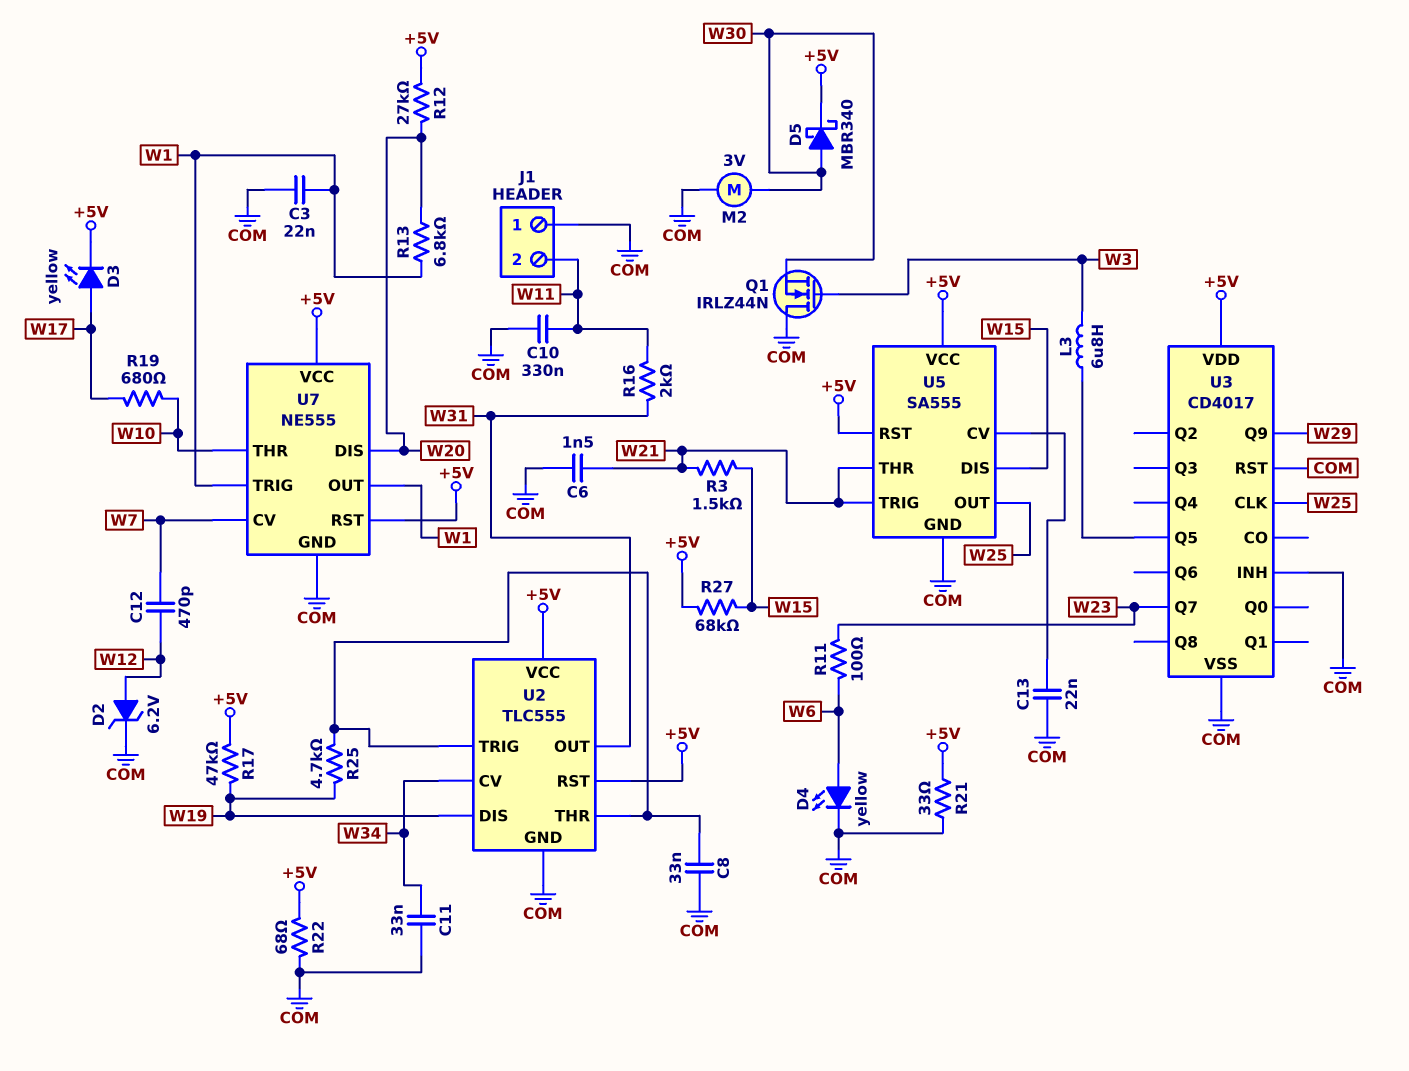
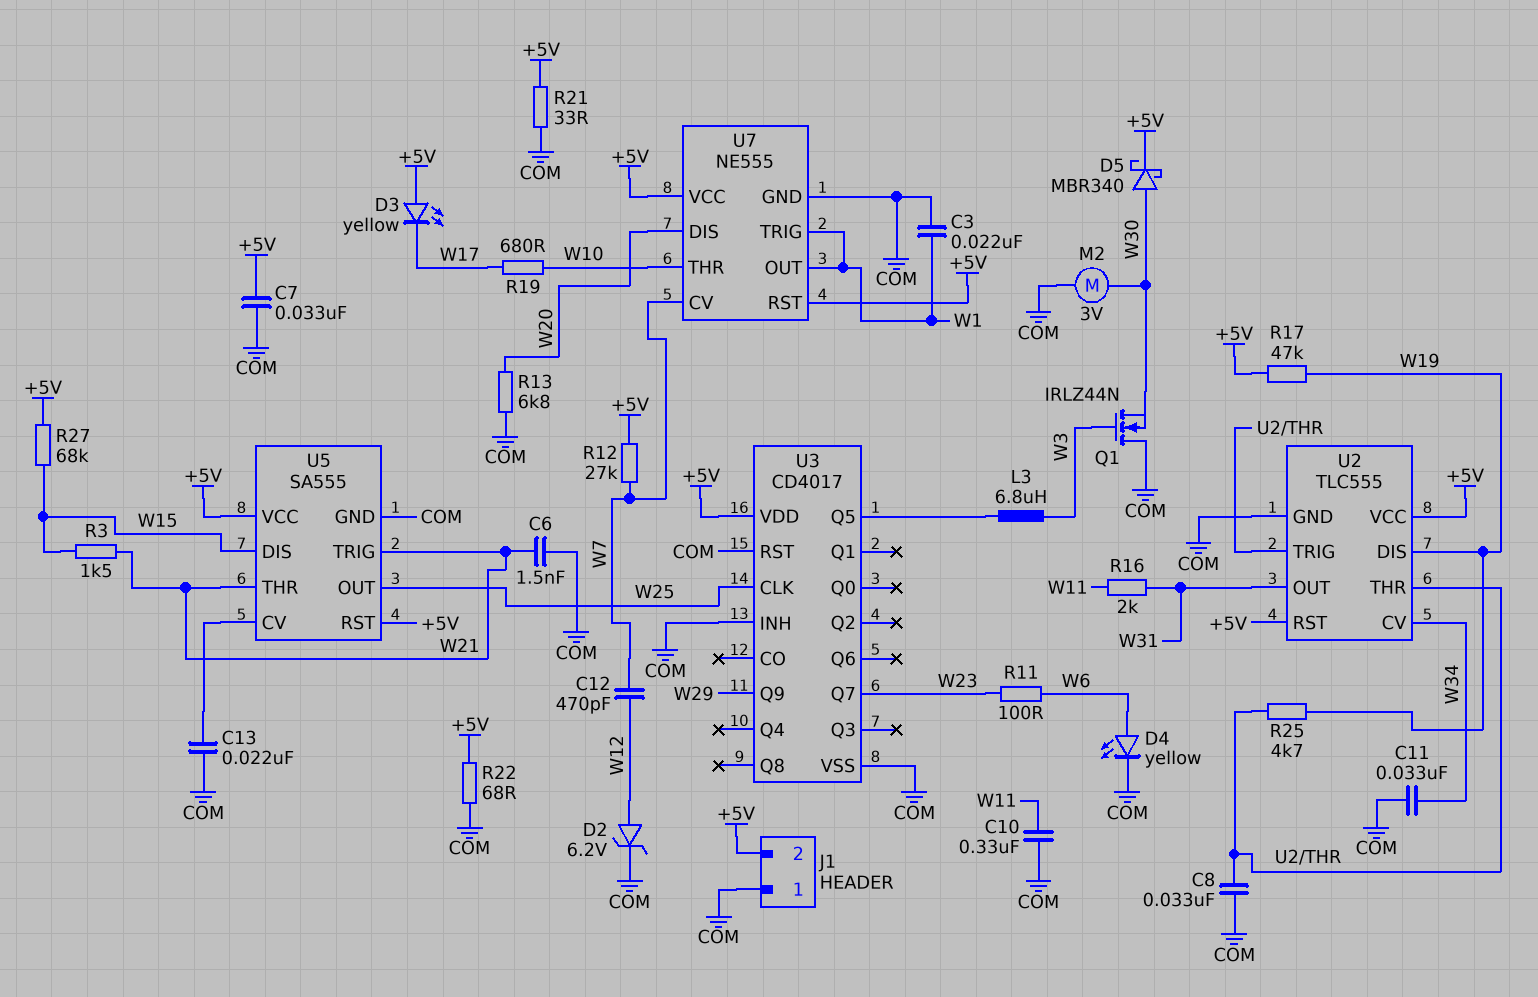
C7: none -> 33nF (+5V, COM)
D3: LED yellow (A W17, K +5V) -> LED yellow (A +5V, K W17)
J1 pin 2: W11 -> +5V
R12: 27k (+5V, W20) -> 27k (+5V, W7)
R13: 6.8k (W1, W20) -> 6.8k (COM, W20)

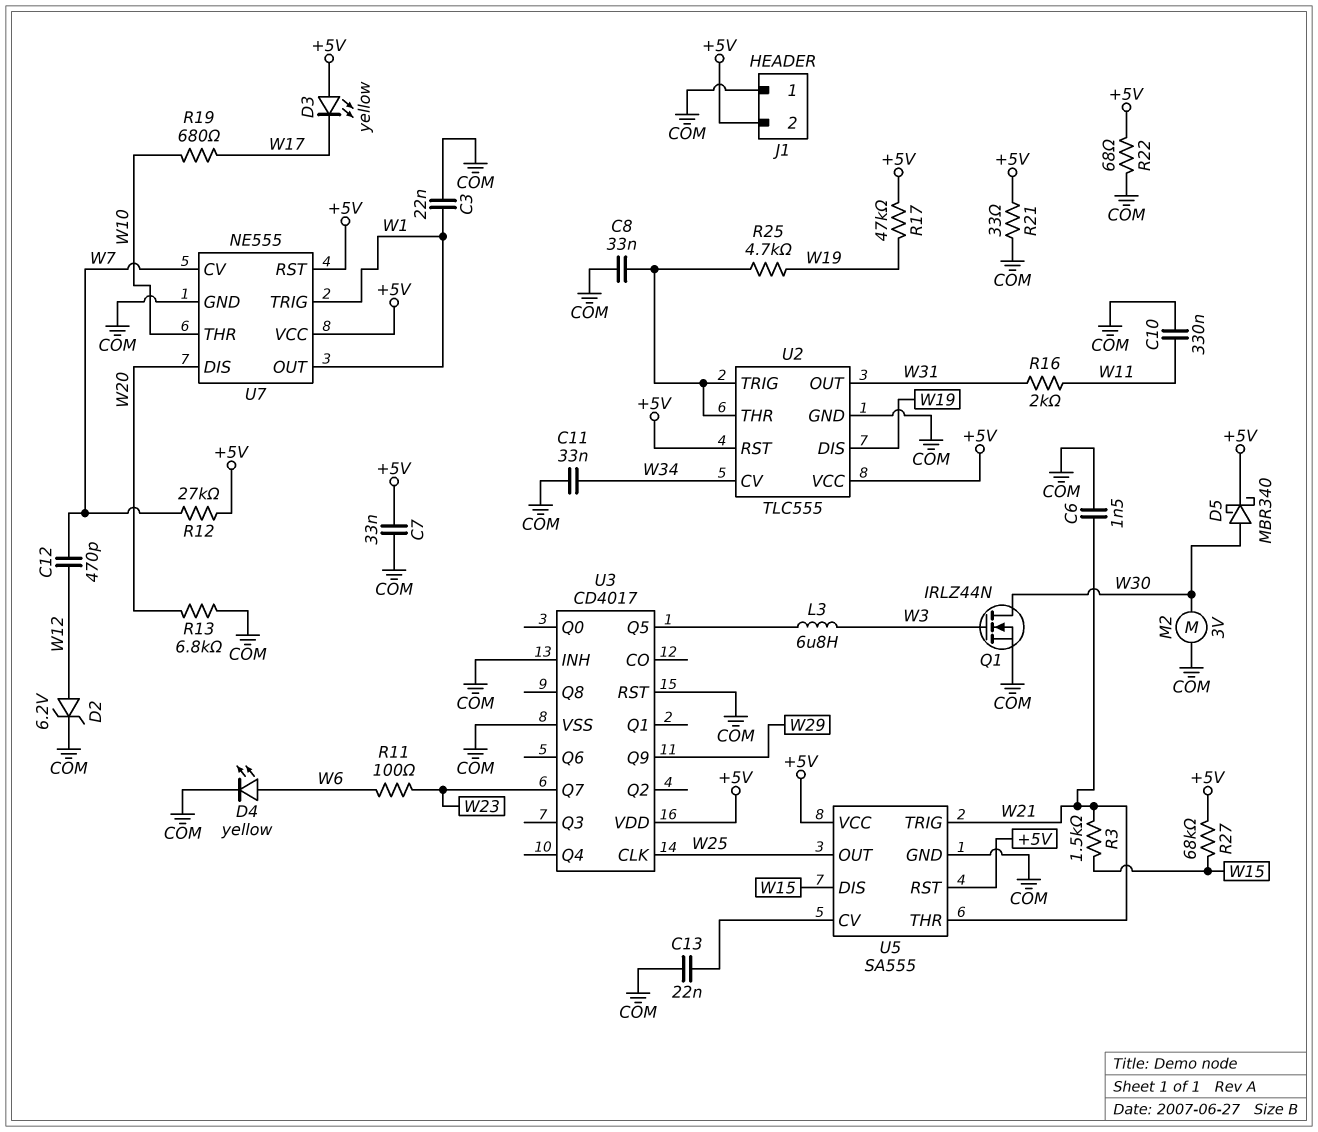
Q1: NMOS IRLZ44N (G W3, D COM, S W30) -> NMOS IRLZ44N (G W3, D W30, S COM)

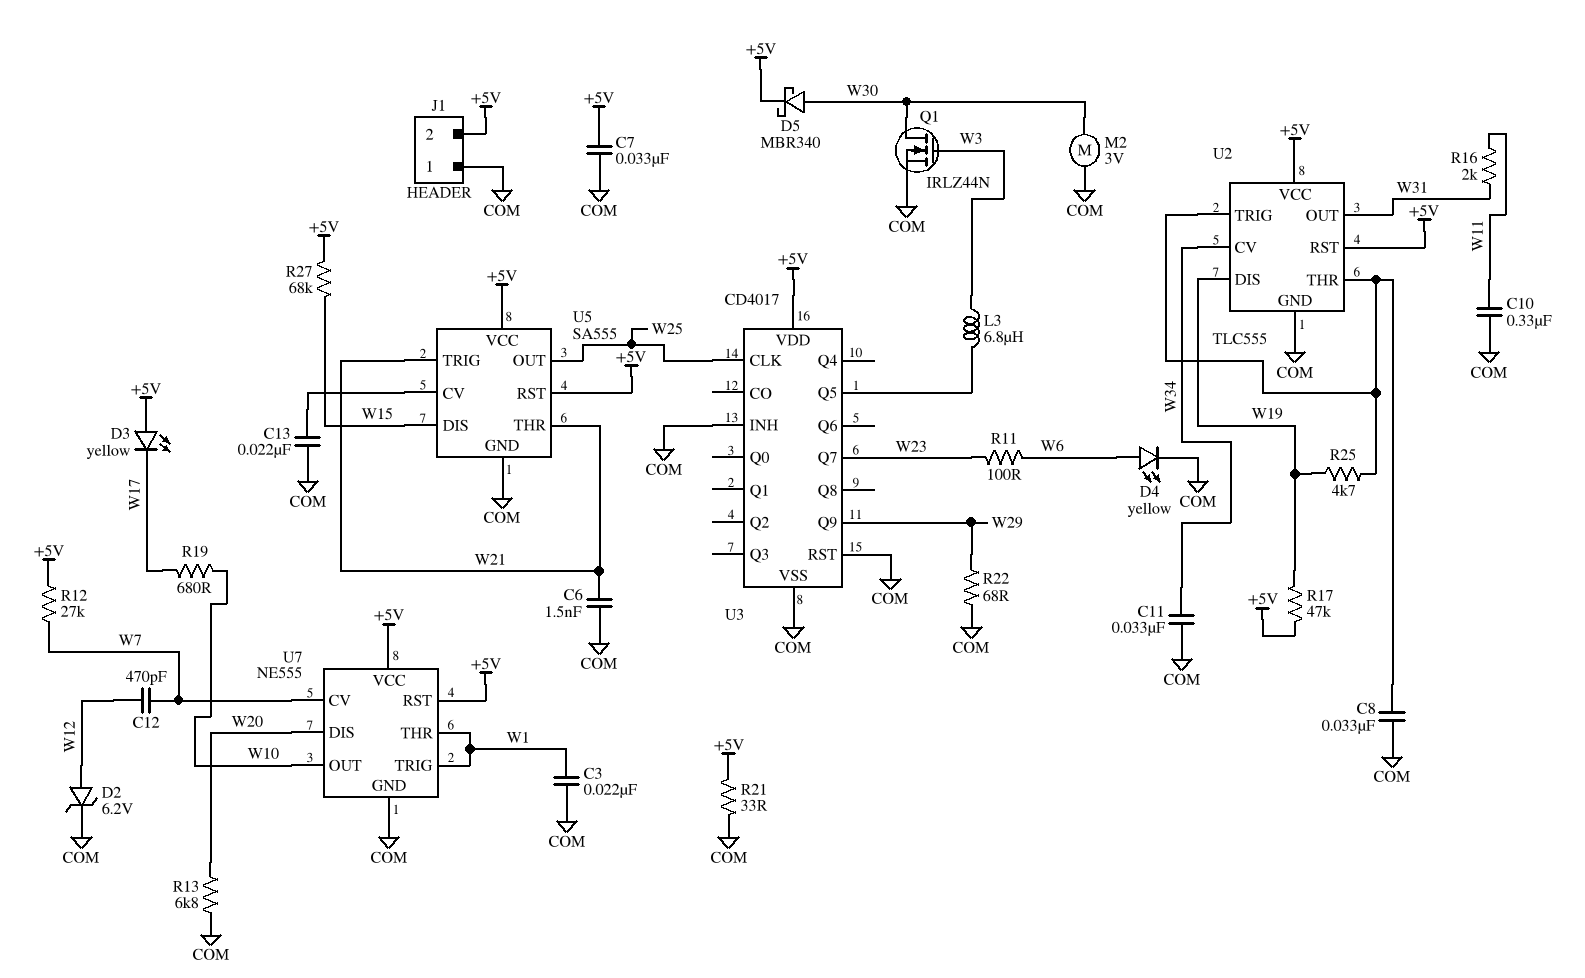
R3: 1.5k (W15, W21) -> none
R22: 68 (+5V, COM) -> 68 (COM, W29)
U7 pin OUT: W1 -> W10
U7 pin THR: W10 -> W1

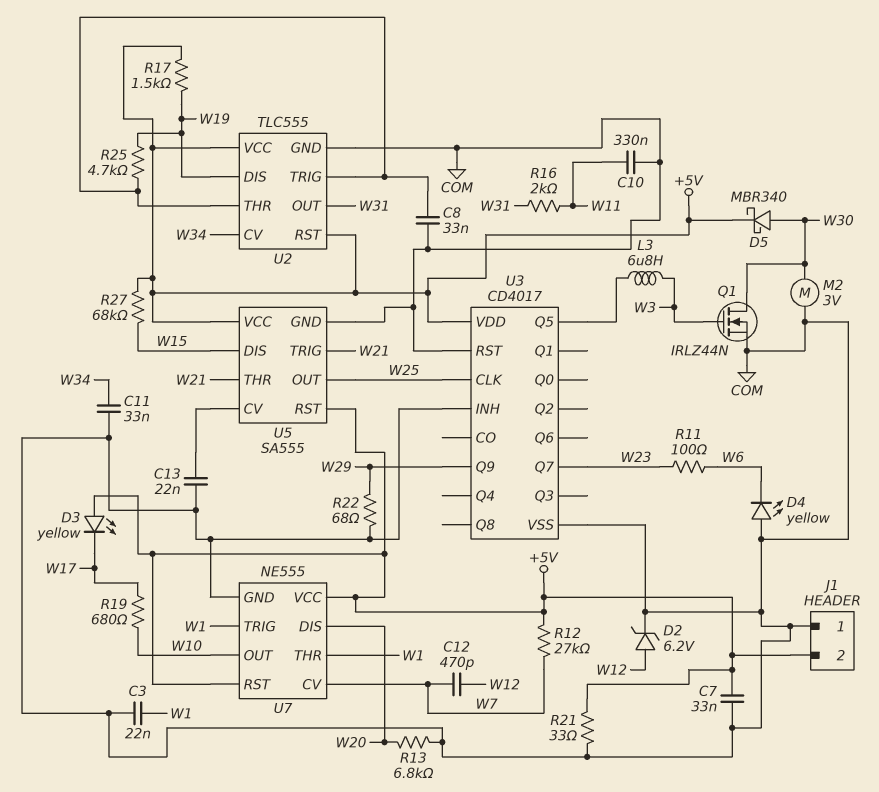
C6: 1.5nF (COM, W21) -> none
D4: LED yellow (A W6, K COM) -> LED yellow (A COM, K W6)
R17: 47k (+5V, W19) -> 1.5k (+5V, W19)

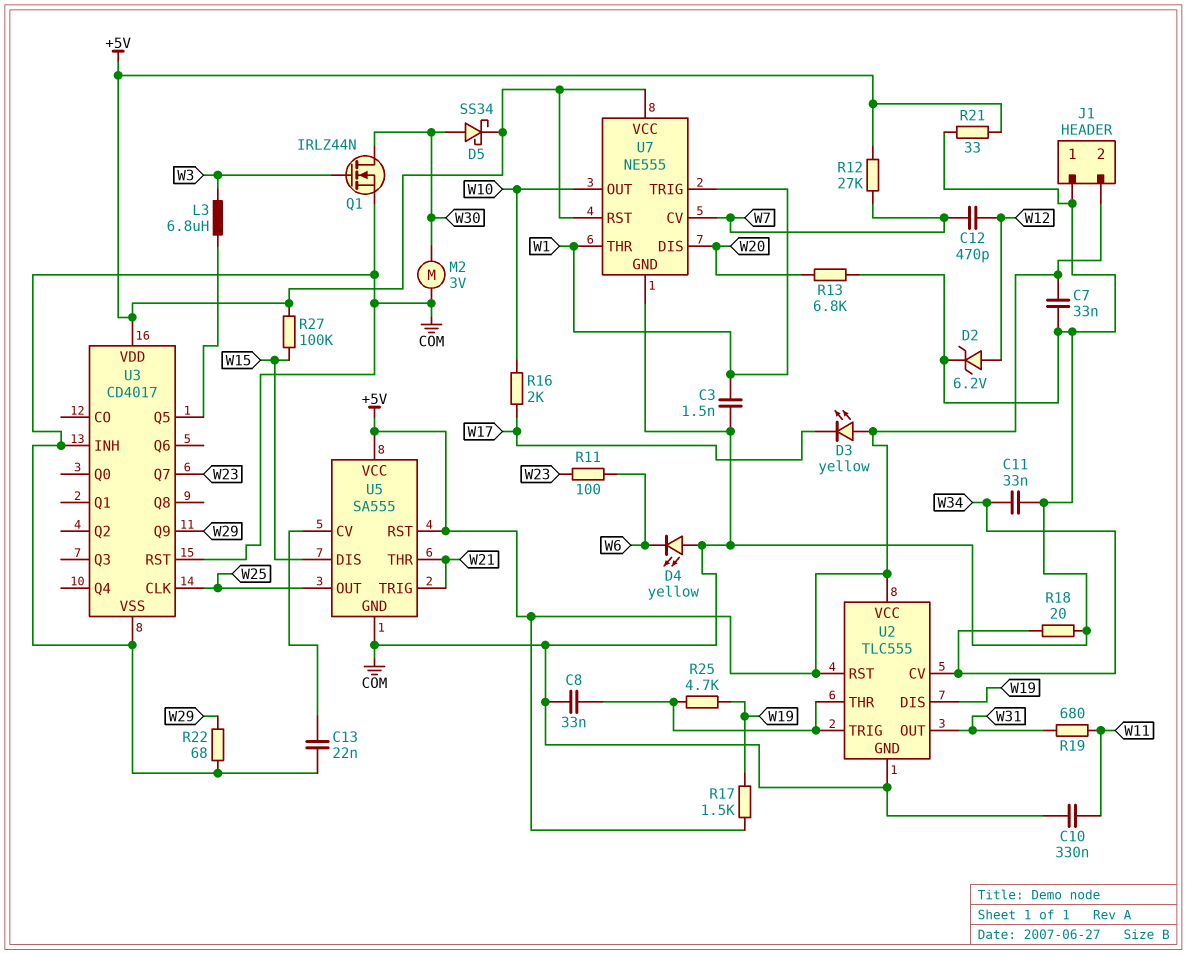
C3: 22nF (COM, W1) -> 1.5nF (COM, W1)
D5: schottky MBR340 (A W30, K +5V) -> schottky SS34 (A W30, K +5V)
R16: 2k (W11, W31) -> 2k (W10, W17)
R18: none -> 20 (COM, W34)
R19: 680 (W10, W17) -> 680 (W11, W31)
R27: 68k (+5V, W15) -> 100k (+5V, W15)

